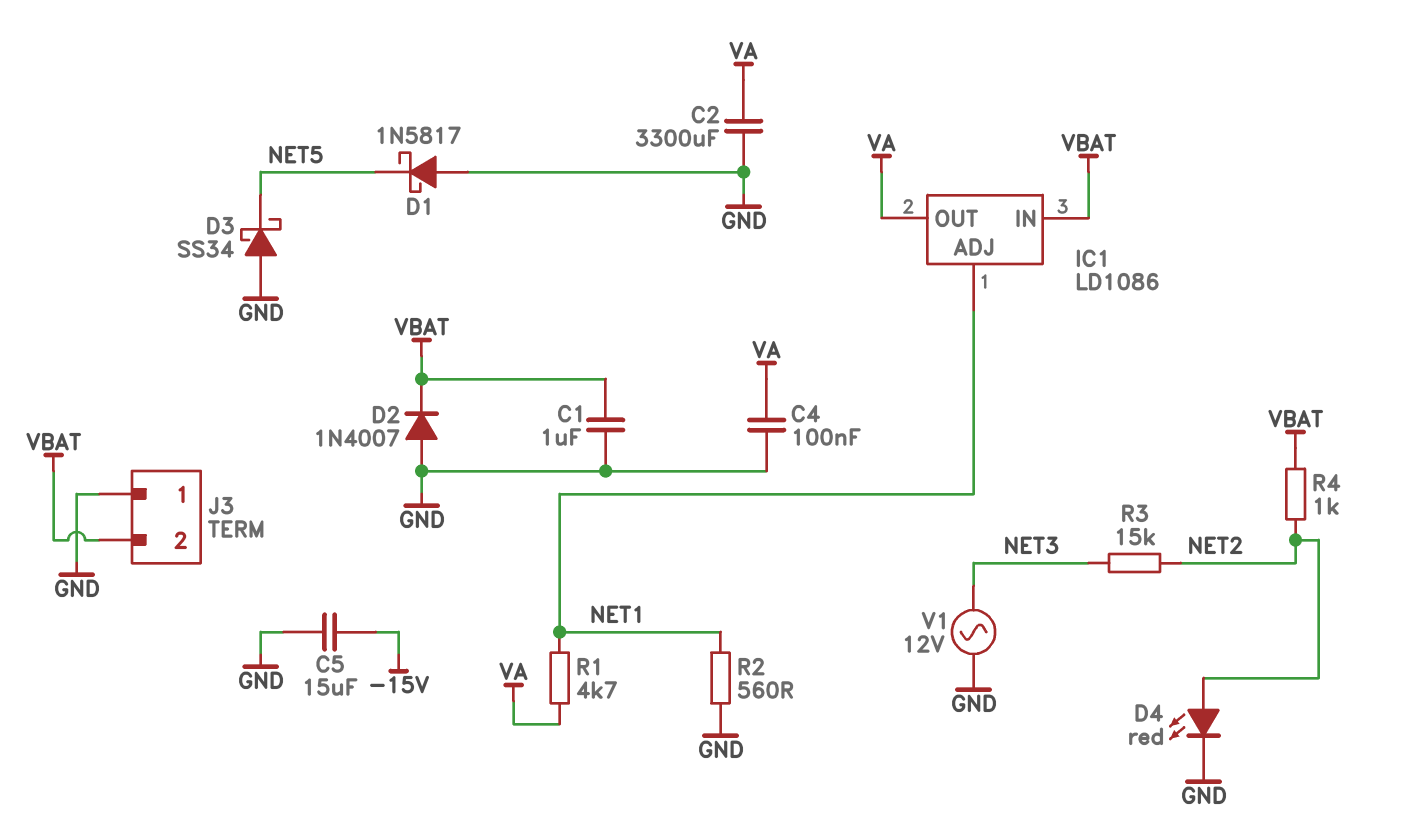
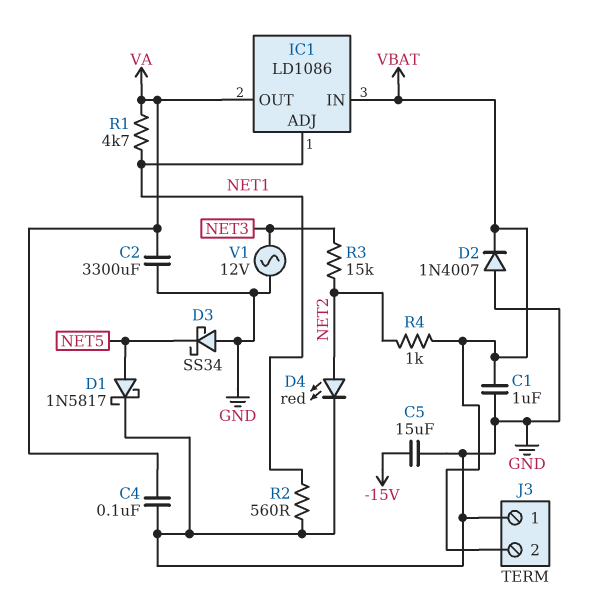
D1: schottky 1N5817 (A GND, K NET5) -> schottky 1N5817 (A NET5, K GND)

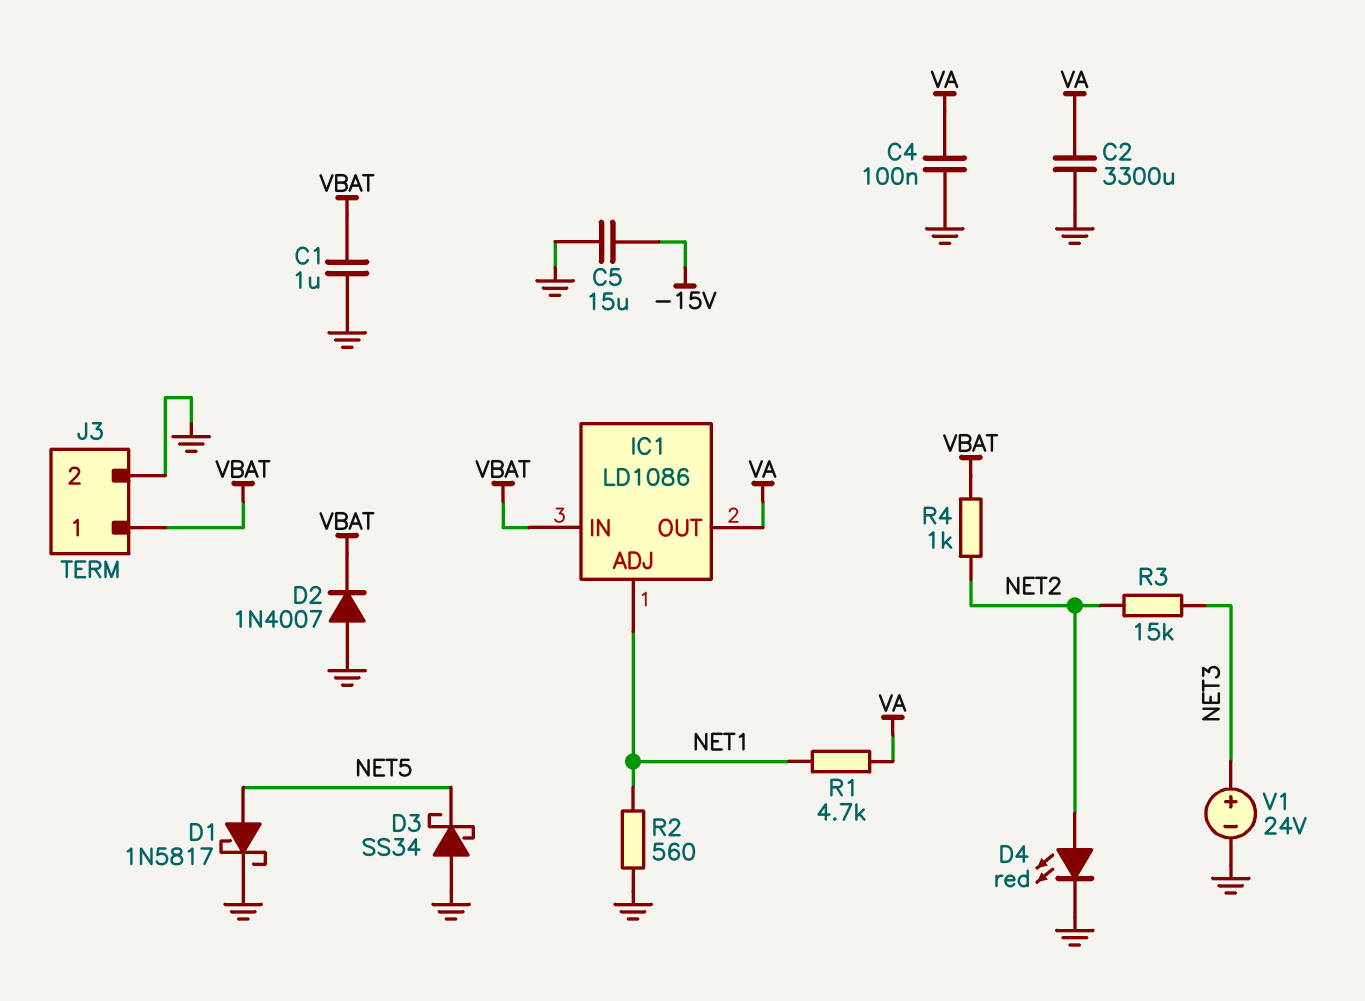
J3 pin 1: GND -> VBAT
J3 pin 2: VBAT -> GND
V1: AC 12V (GND, NET3) -> 24V (plus NET3, minus GND)

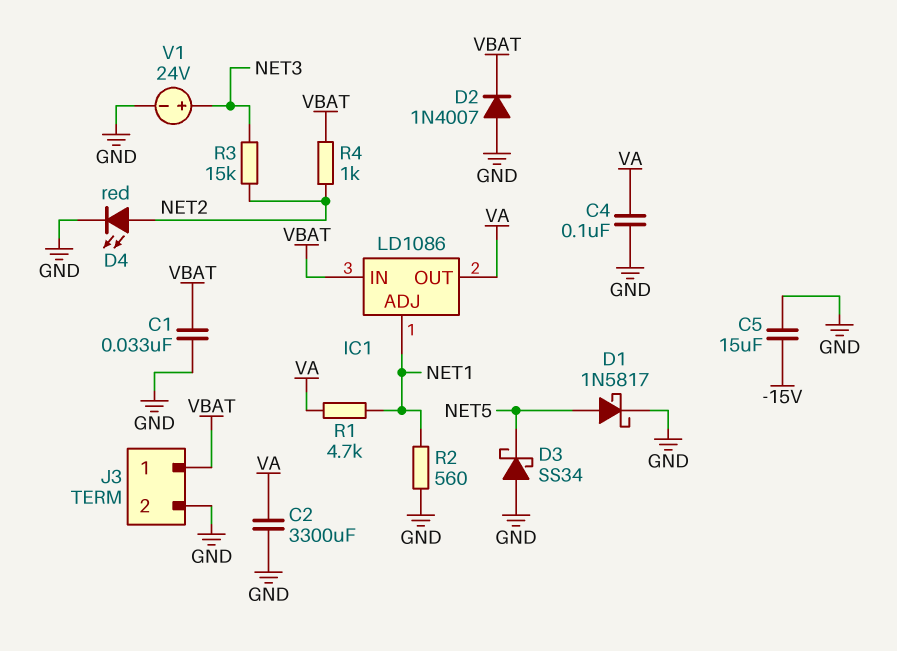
C1: 1uF (GND, VBAT) -> 33nF (GND, VBAT)

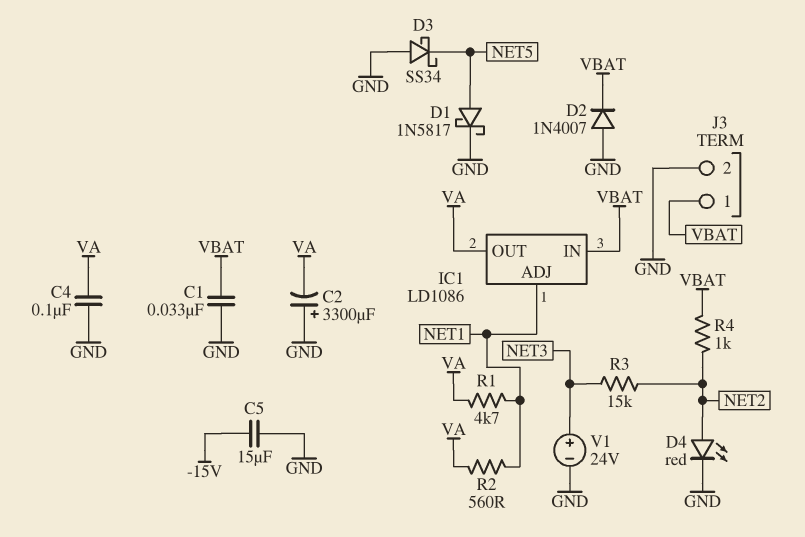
C2: 3300uF (GND, VA) -> 3300uF (plus GND, minus VA)
R2: 560 (GND, NET1) -> 560 (NET1, VA)

